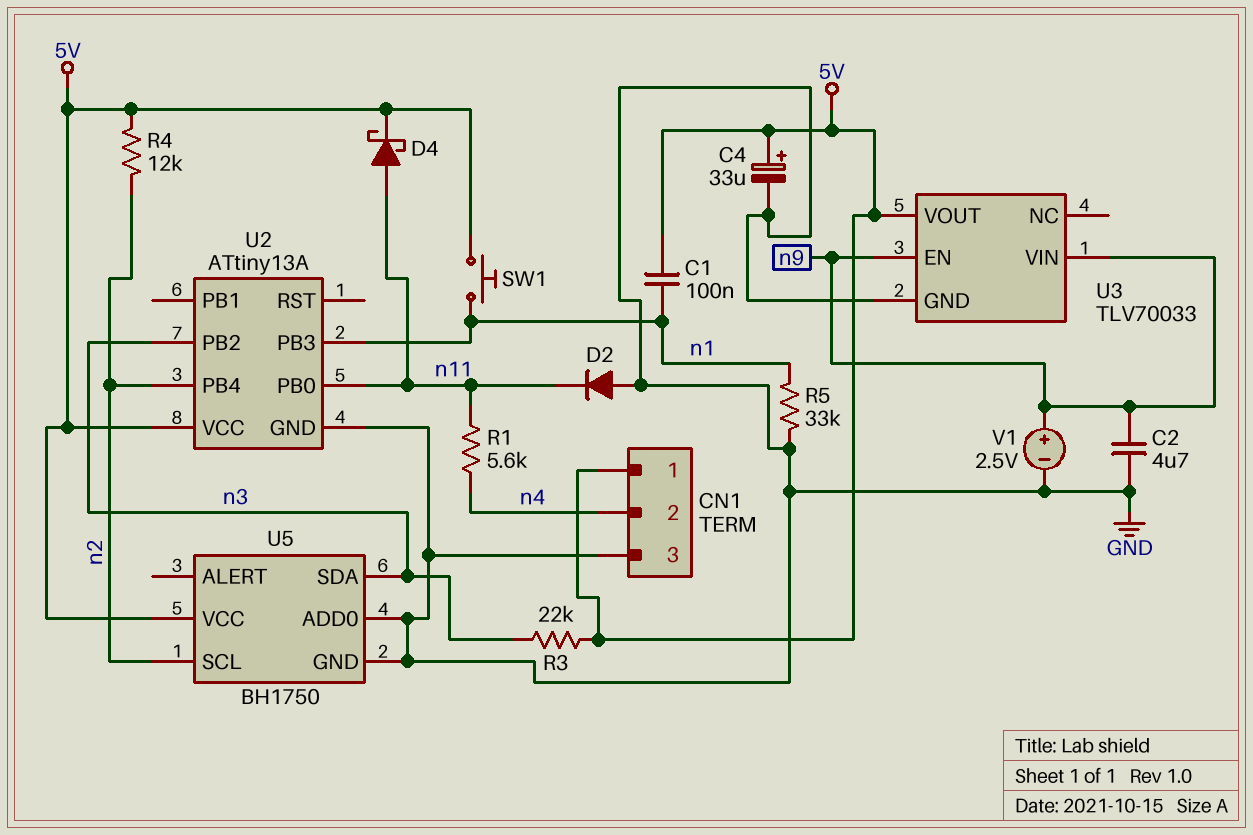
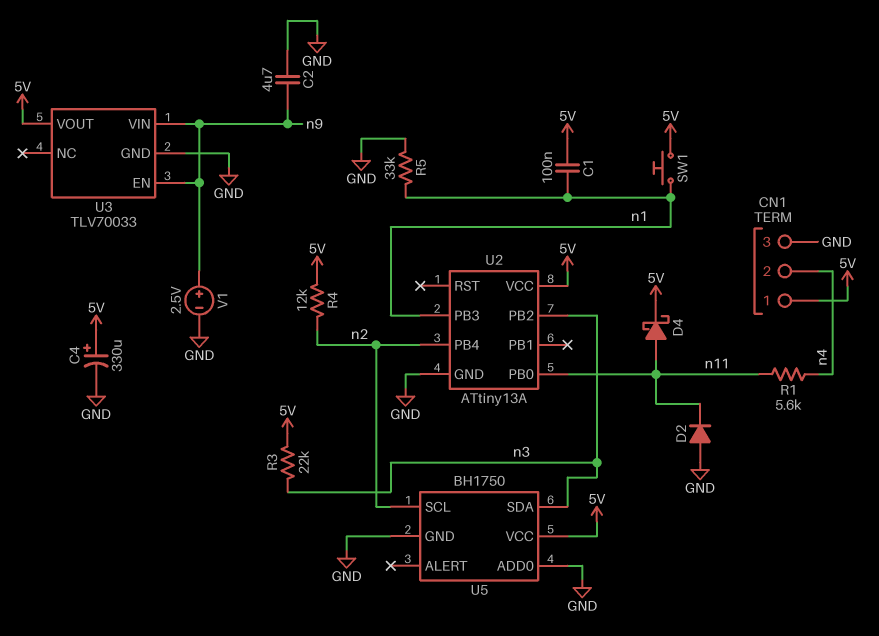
C4: 33uF (plus 5V, minus GND) -> 330uF (plus 5V, minus GND)

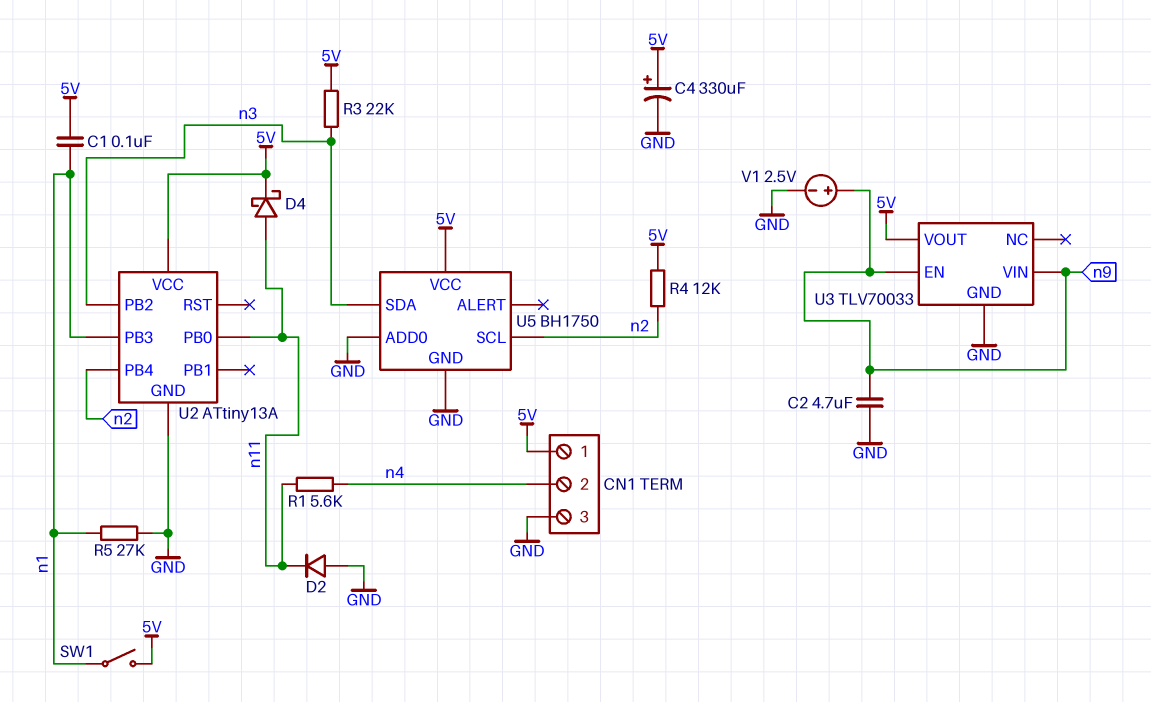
R5: 33k (GND, n1) -> 27k (GND, n1)
SW1: button (5V, n1) -> switch (5V, n1)

